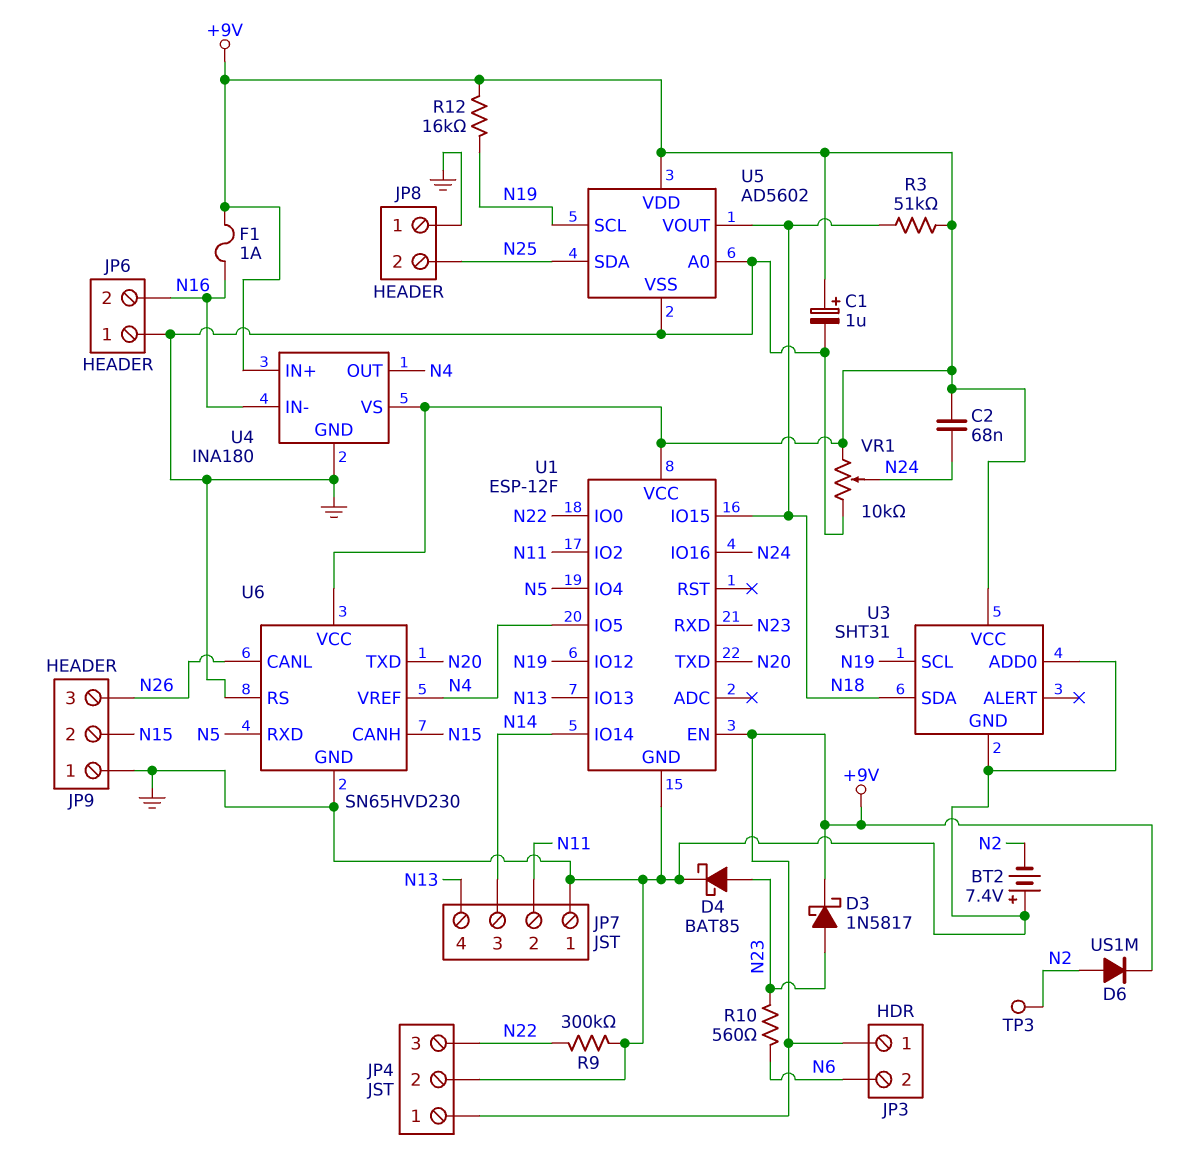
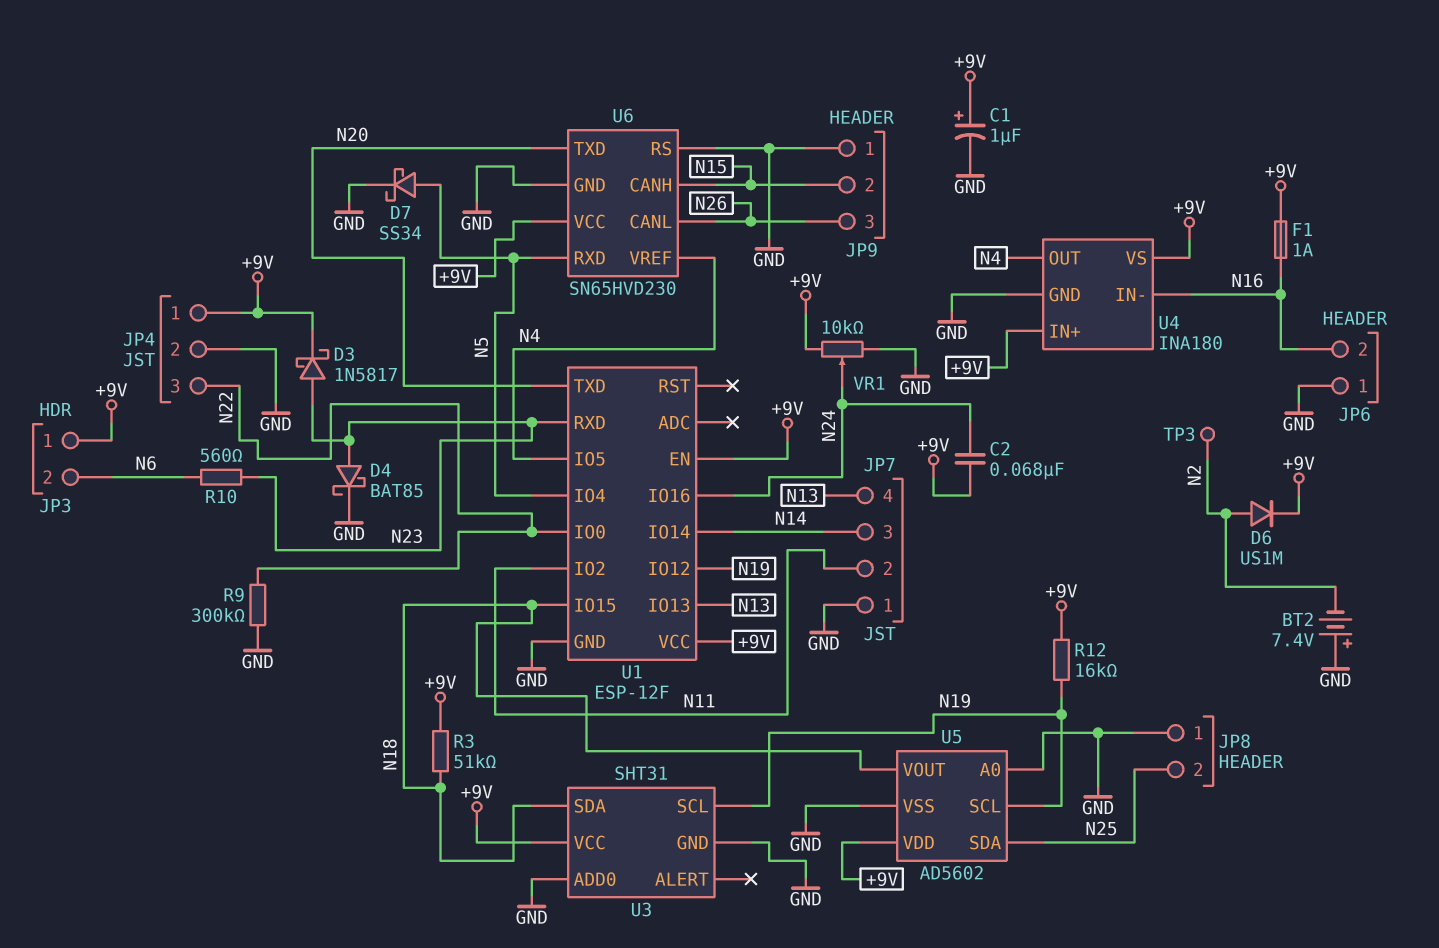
D7: none -> schottky SS34 (A N5, K GND)

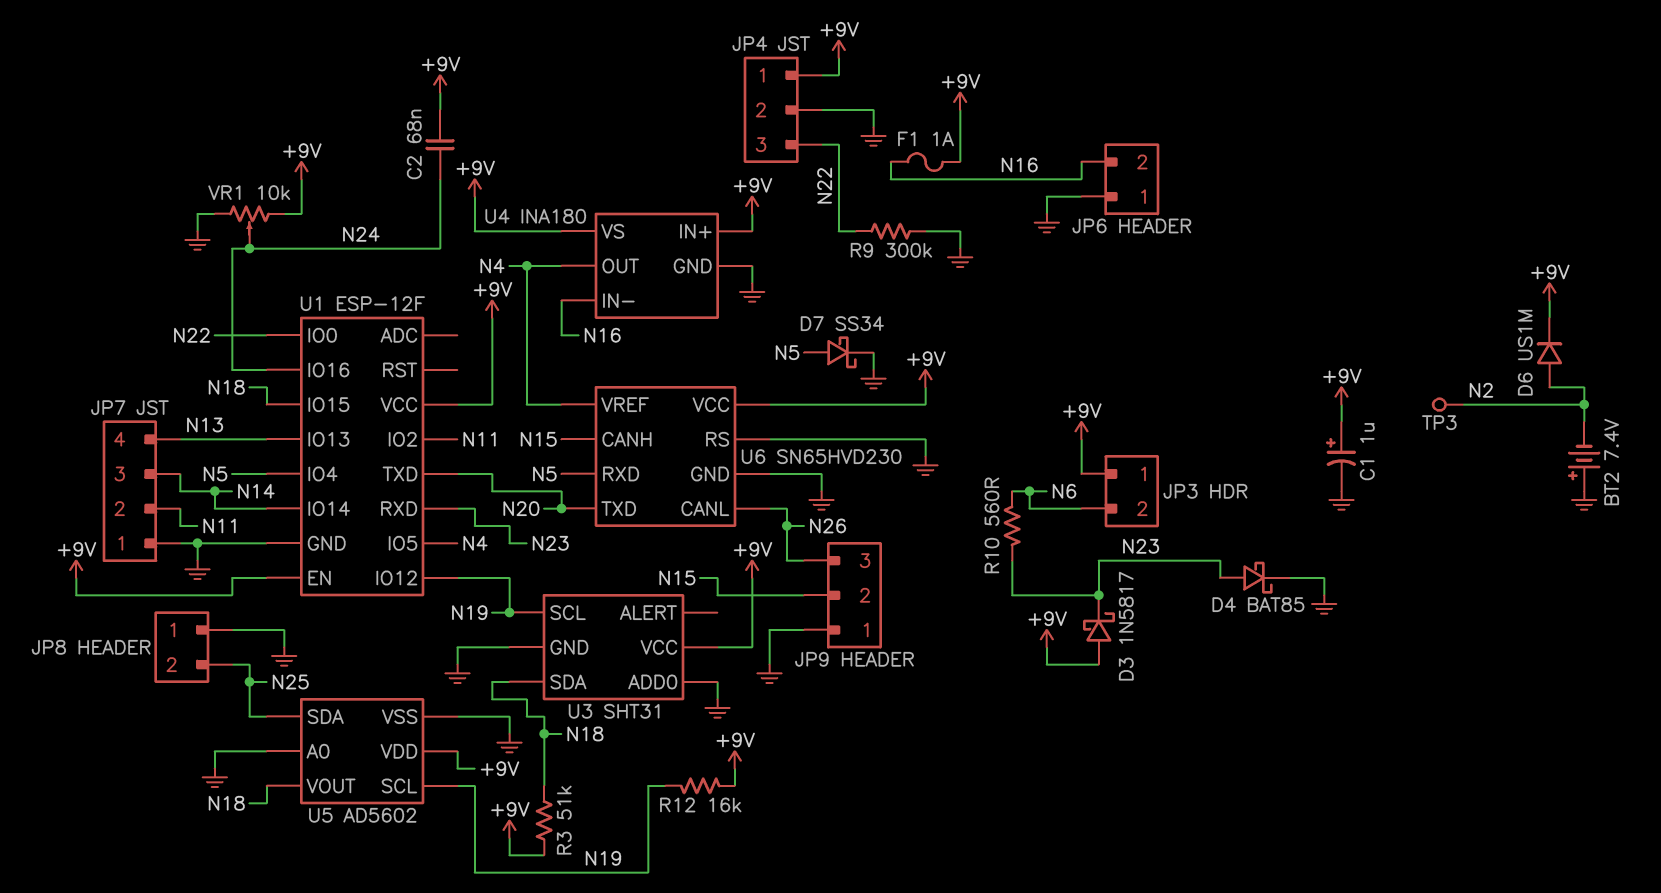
D3: schottky 1N5817 (A N23, K +9V) -> schottky 1N5817 (A +9V, K N23)

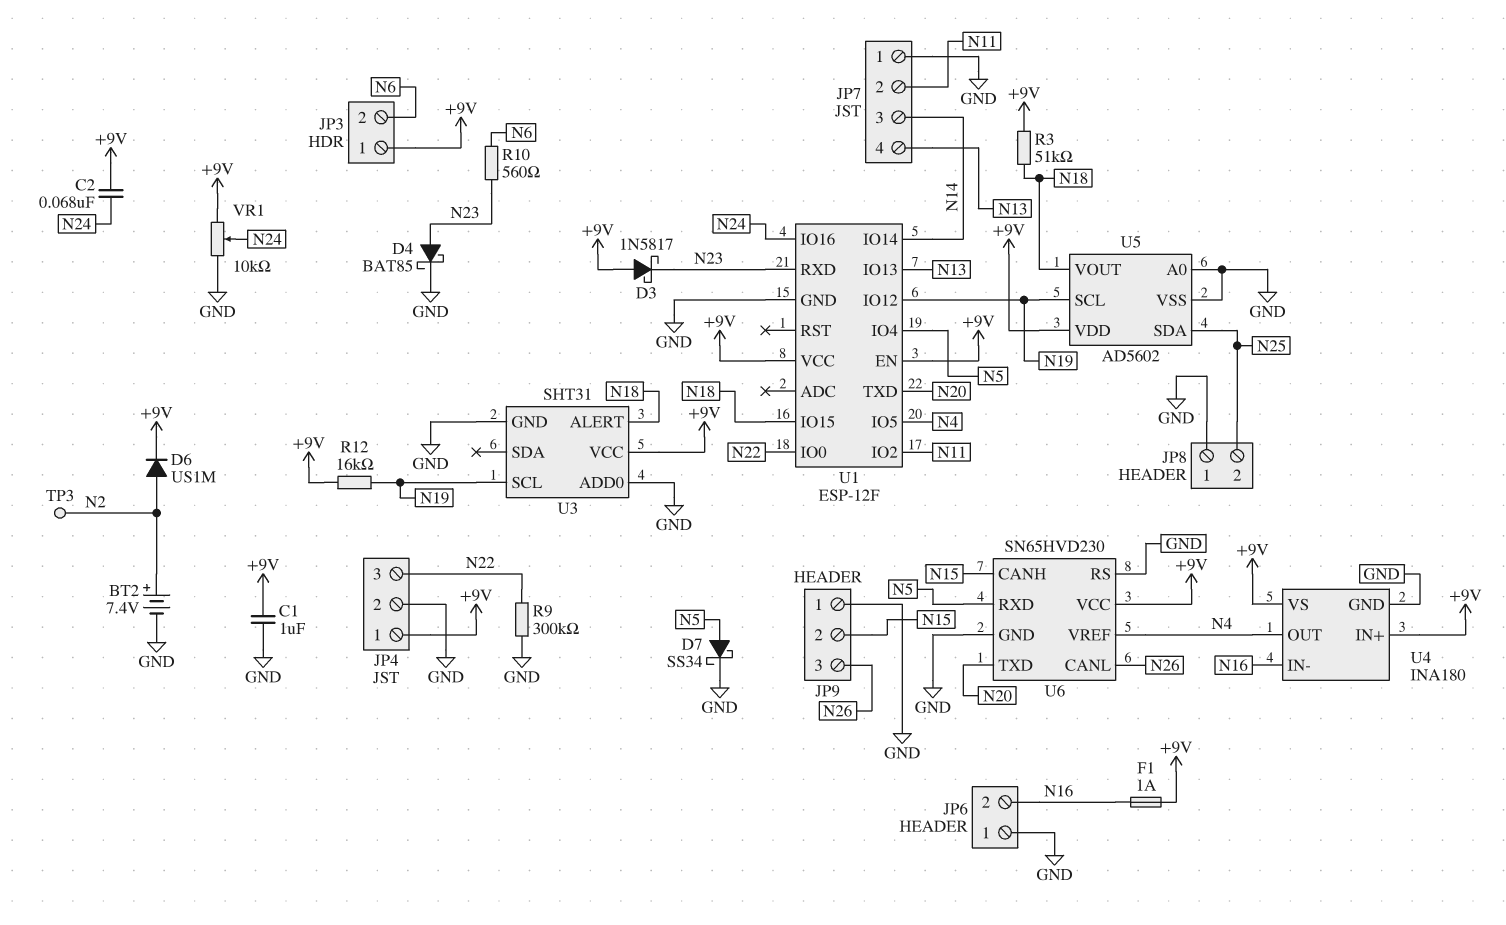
BT2: 7.4V (plus GND, minus N2) -> 7.4V (plus N2, minus GND)
C1: 1uF (plus +9V, minus GND) -> 1uF (+9V, GND)
U3 pin ALERT: none -> N18
U3 pin SDA: N18 -> none

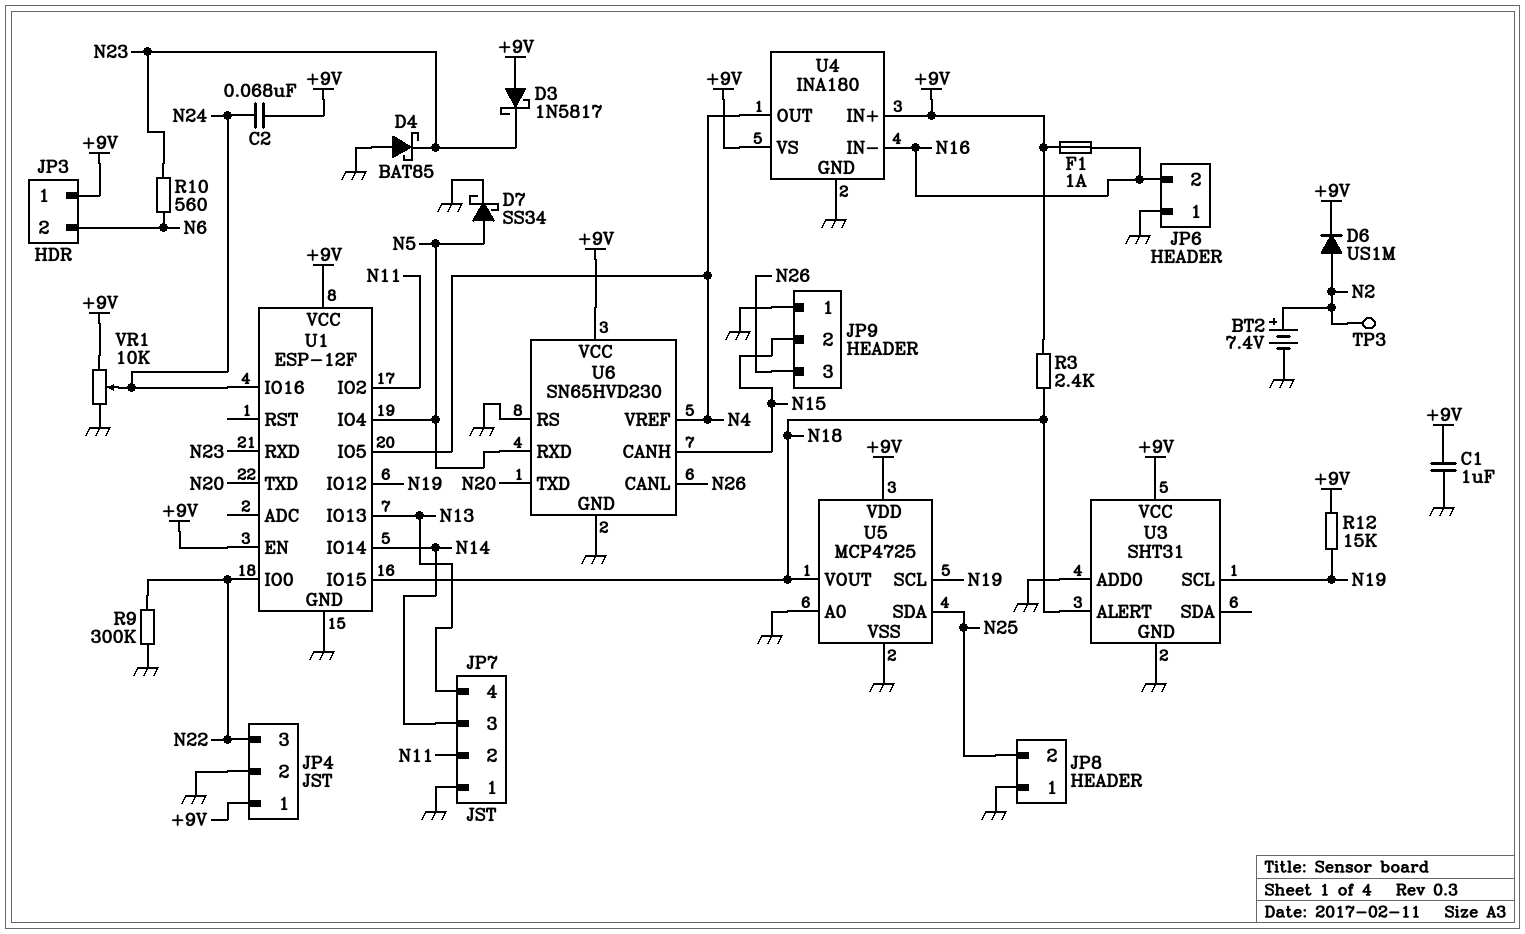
D4: schottky BAT85 (A N23, K GND) -> schottky BAT85 (A GND, K N23)
R3: 51k (+9V, N18) -> 2.4k (+9V, N18)
R12: 16k (+9V, N19) -> 15k (+9V, N19)
U5: AD5602 -> MCP4725

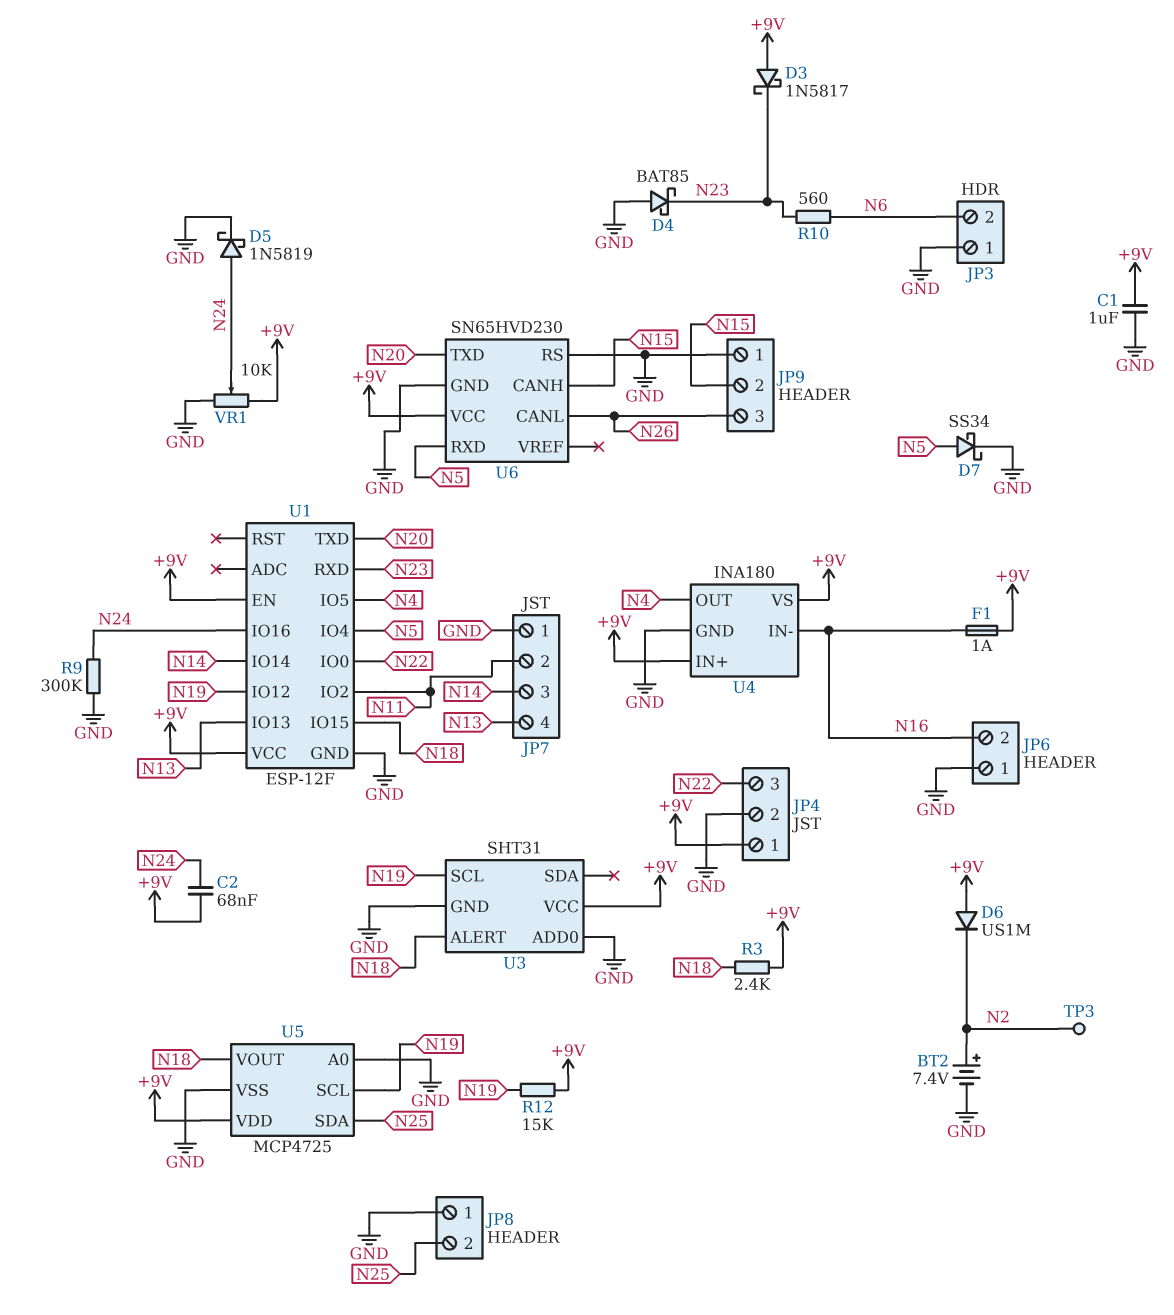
D5: none -> schottky 1N5819 (A N24, K GND)
D6: diode US1M (A N2, K +9V) -> diode US1M (A +9V, K N2)
JP3 pin 1: +9V -> GND
R9: 300k (GND, N22) -> 300k (GND, N24)
U6 pin VREF: N4 -> none

